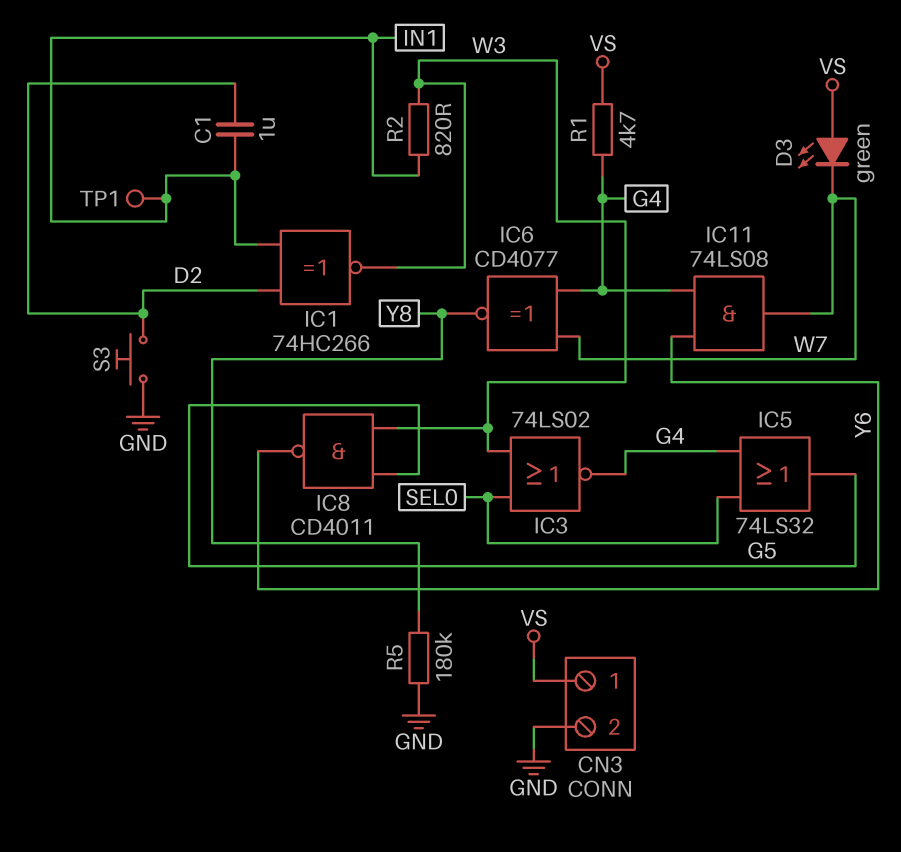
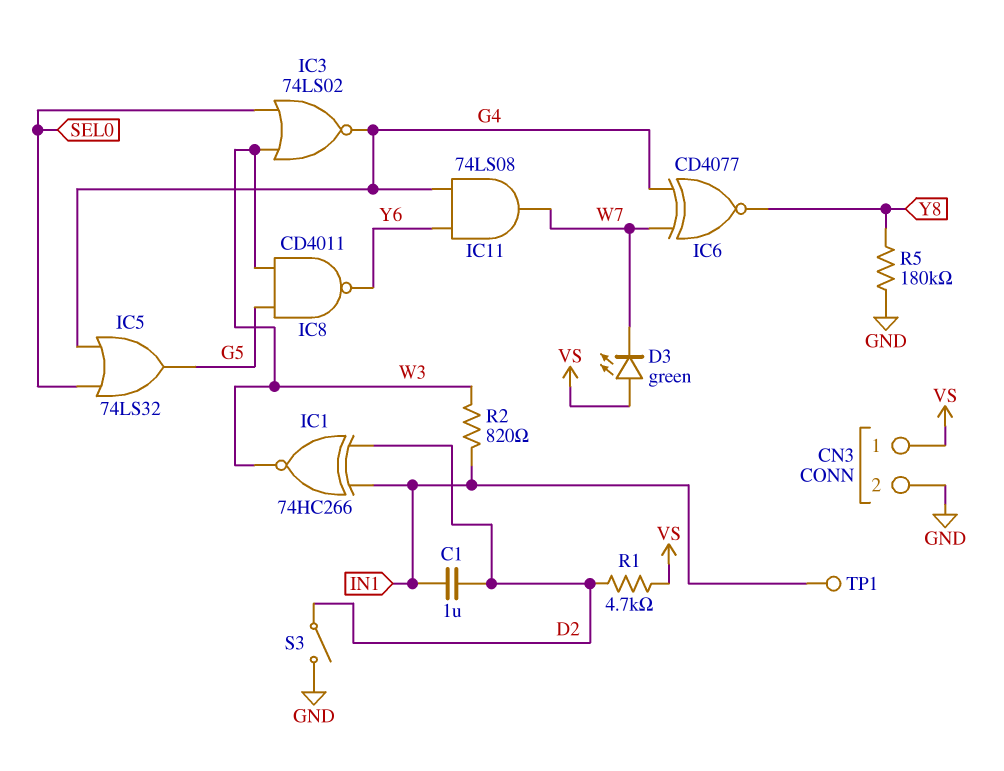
R1: 4.7k (G4, VS) -> 4.7k (D2, VS)
S3: button (D2, GND) -> switch (D2, GND)

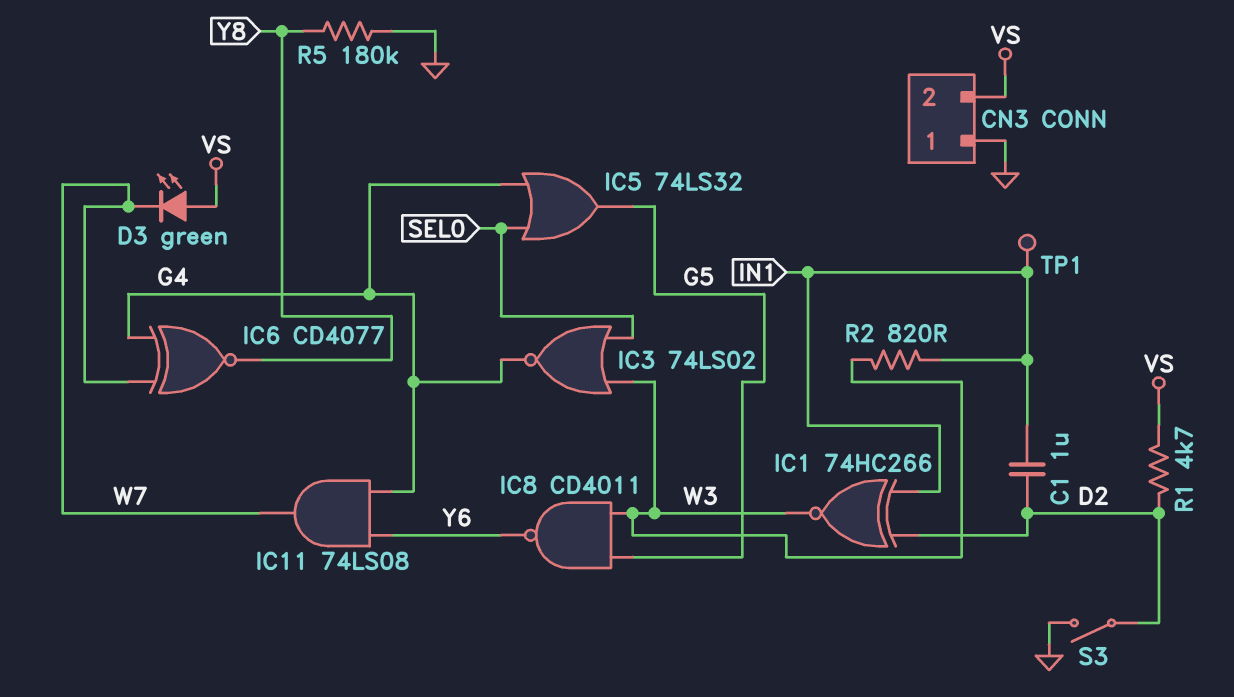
CN3 pin 1: VS -> GND
CN3 pin 2: GND -> VS

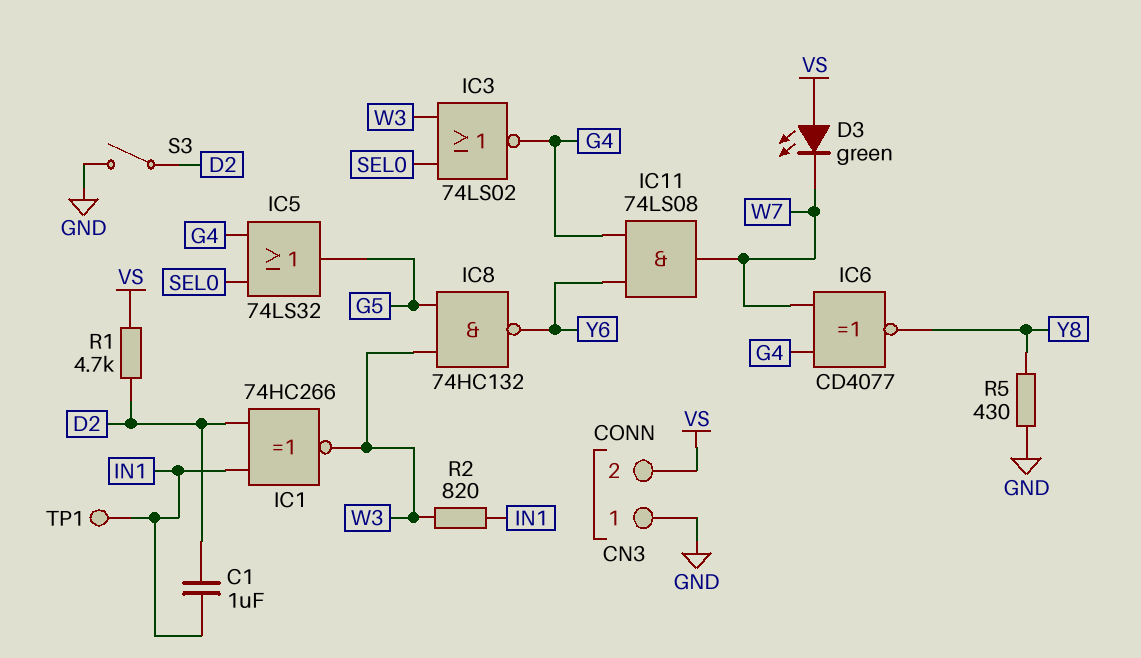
IC8: NAND CD4011 (in G5, in W3, out Y6) -> NAND 74HC132 (in G5, in W3, out Y6)
R5: 180k (GND, Y8) -> 430 (GND, Y8)

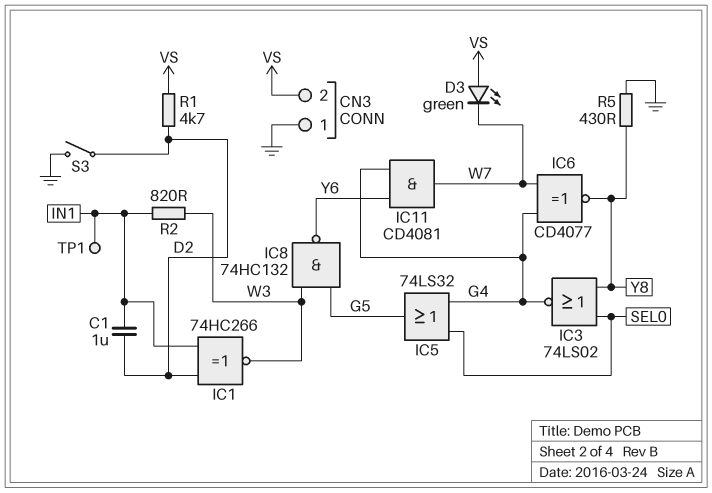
IC3: NOR 74LS02 (in SEL0, in W3, out G4) -> NOR 74LS02 (in SEL0, in Y8, out G4)
IC11: AND 74LS08 (in G4, in Y6, out W7) -> AND CD4081 (in G4, in Y6, out W7)

